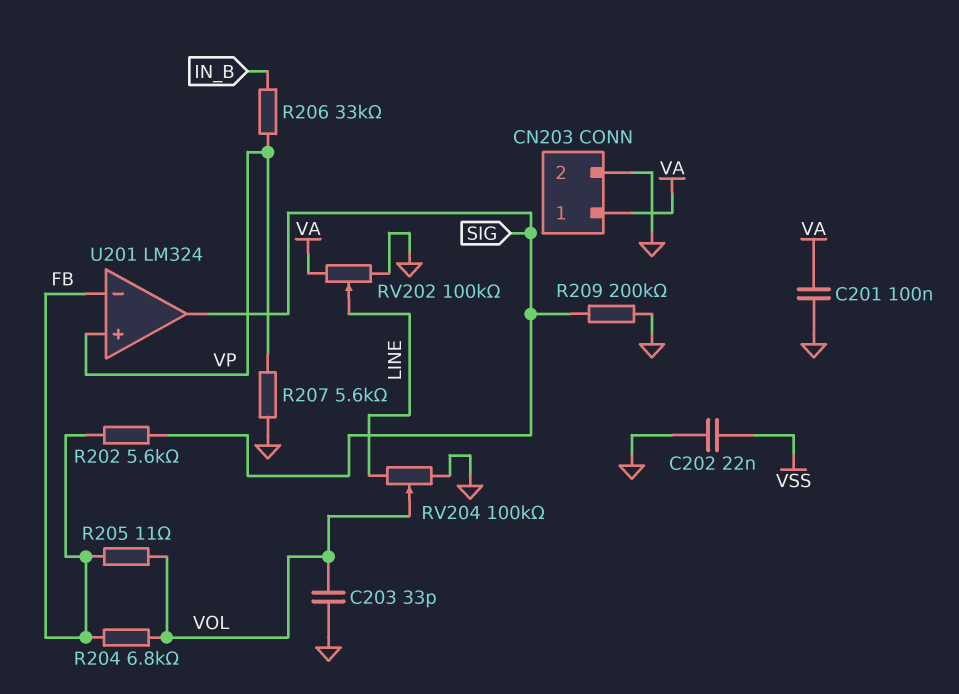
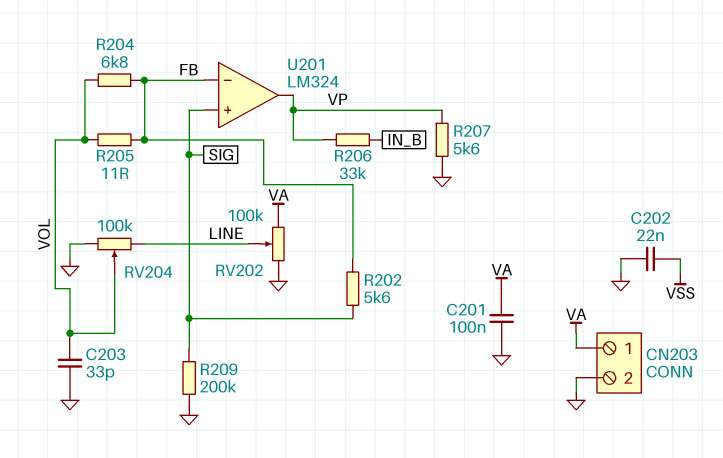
U201 pin in+: VP -> SIG
U201 pin out: SIG -> VP

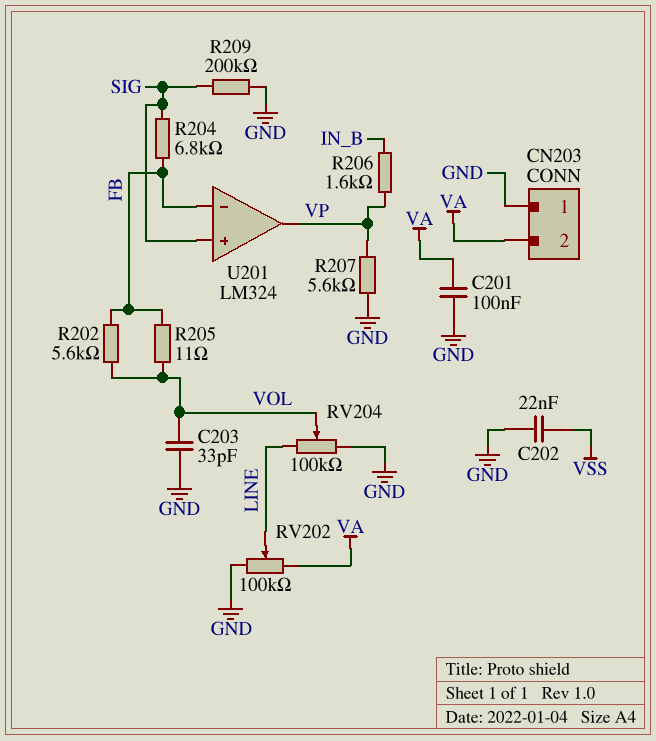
CN203 pin 1: VA -> GND
CN203 pin 2: GND -> VA
R202: 5.6k (FB, SIG) -> 5.6k (FB, VOL)
R204: 6.8k (FB, VOL) -> 6.8k (FB, SIG)
R206: 33k (IN_B, VP) -> 1.6k (IN_B, VP)

